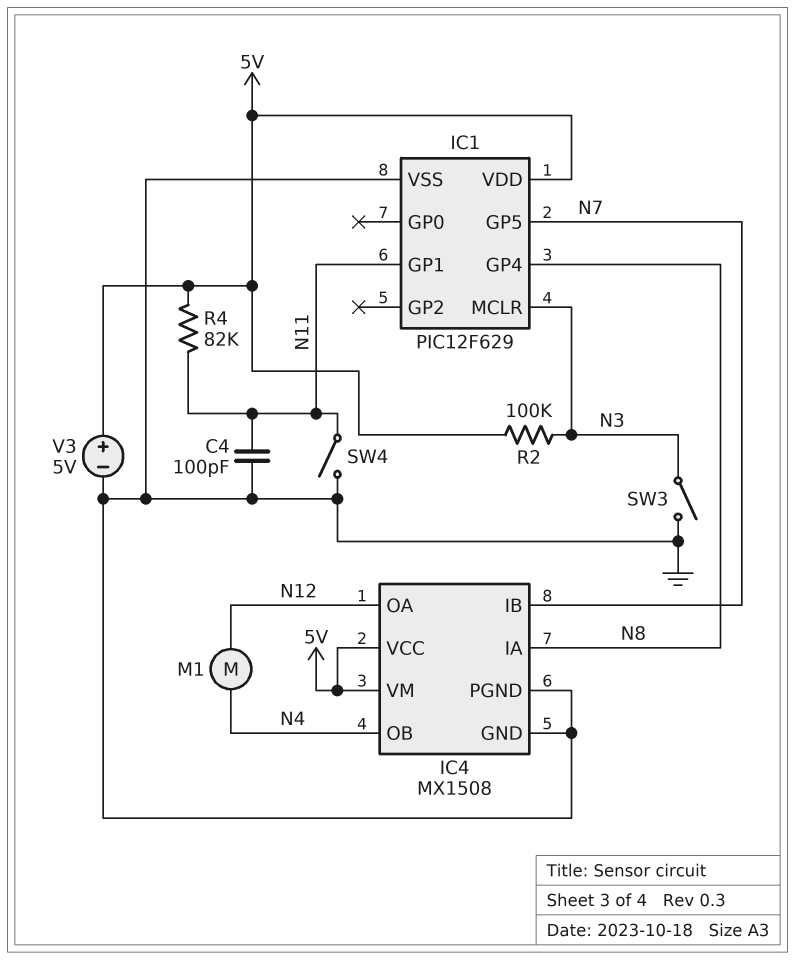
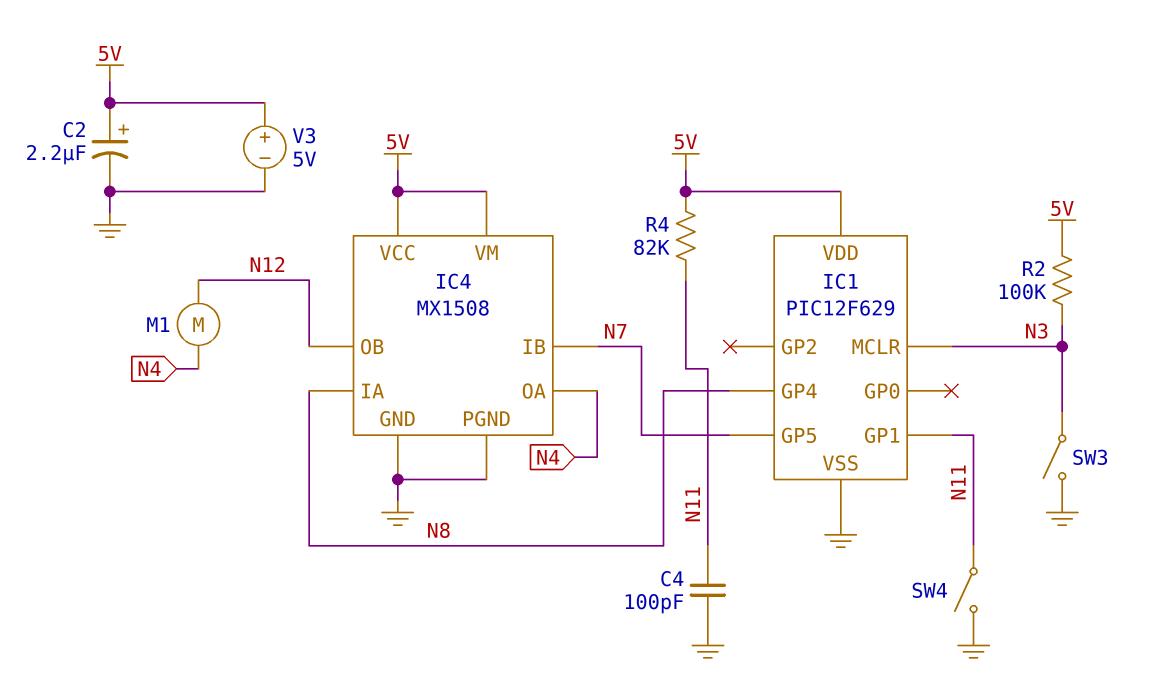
C2: none -> 2.2uF (plus 5V, minus GND)
IC4 pin OA: N12 -> N4
IC4 pin OB: N4 -> N12

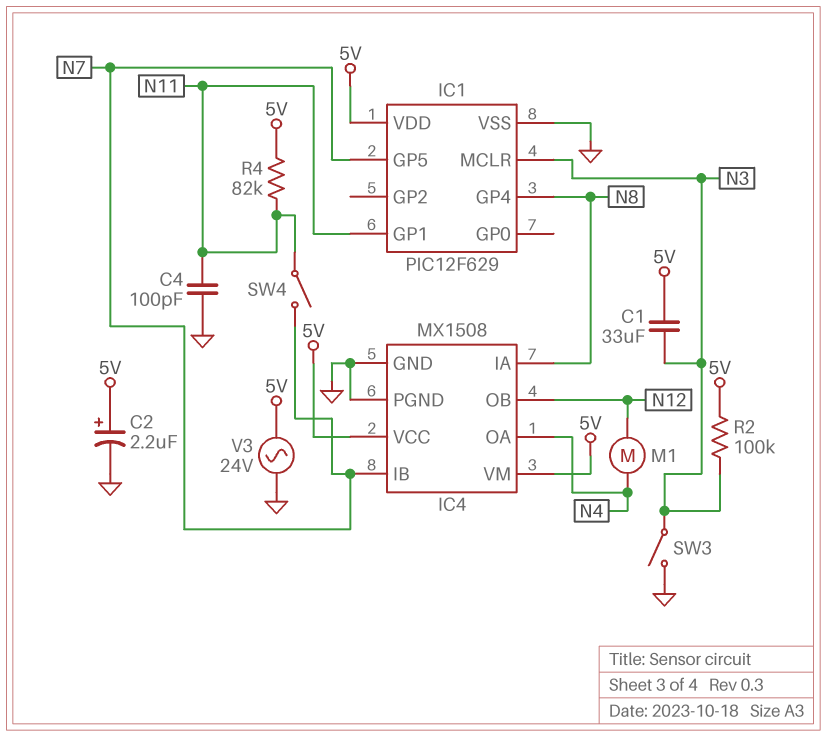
C1: none -> 33uF (5V, N3)
SW4: switch (GND, N11) -> switch (N7, N11)
V3: 5V (plus 5V, minus GND) -> AC 24V (5V, GND)

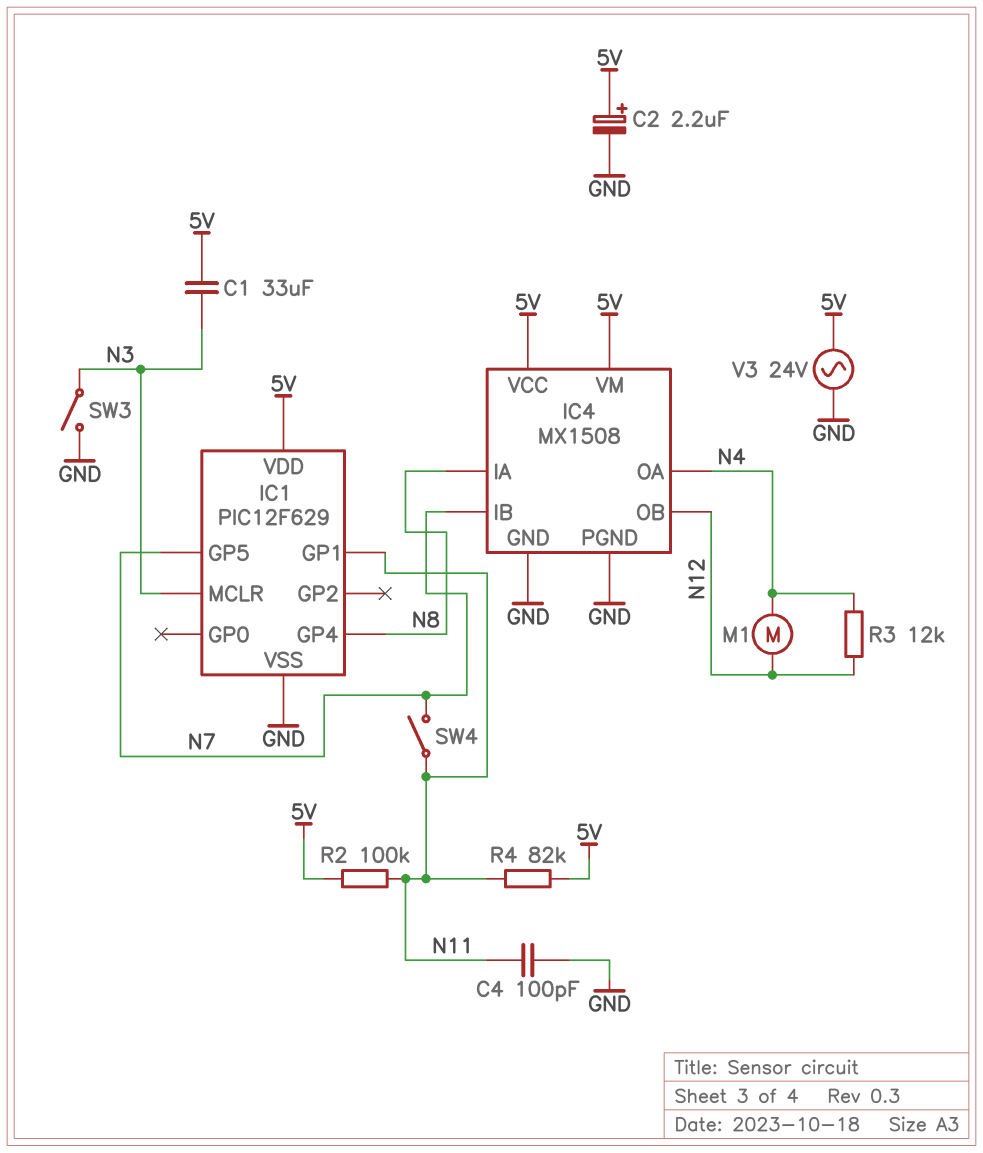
R2: 100k (5V, N3) -> 100k (5V, N11)
R3: none -> 12k (N4, N12)

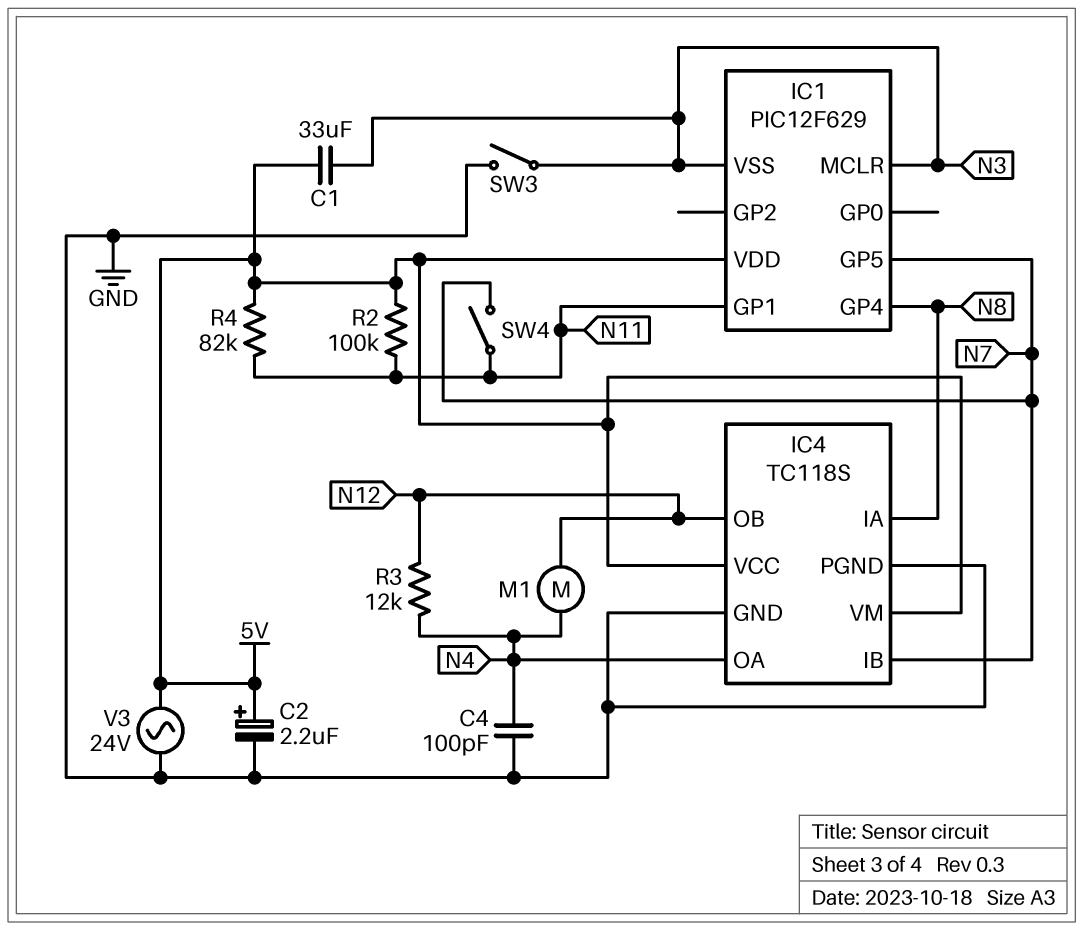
C4: 100pF (GND, N11) -> 100pF (GND, N4)
IC1 pin VSS: GND -> N3
IC4: MX1508 -> TC118S

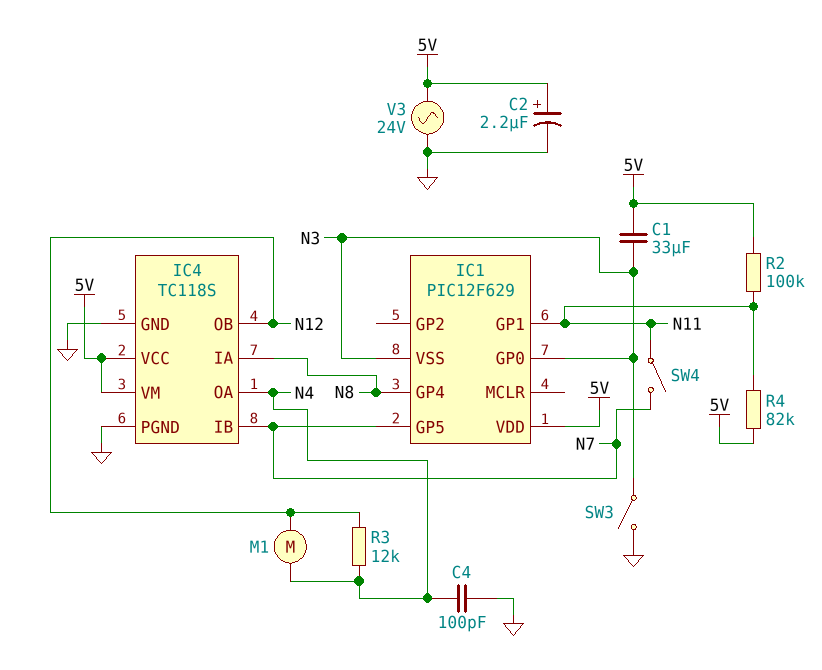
IC1 pin GP0: none -> N3
IC1 pin MCLR: N3 -> none

